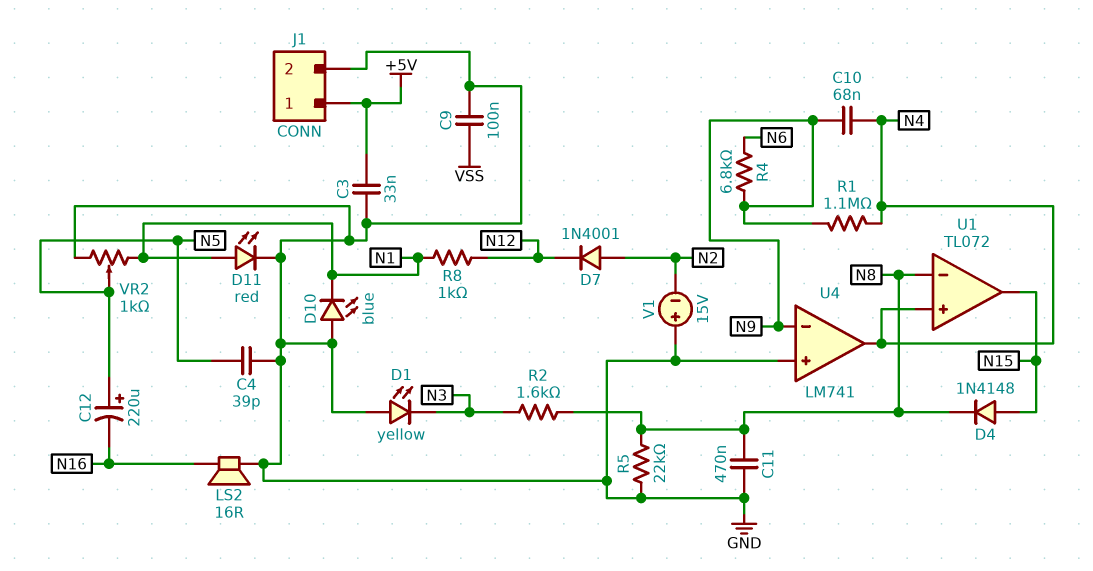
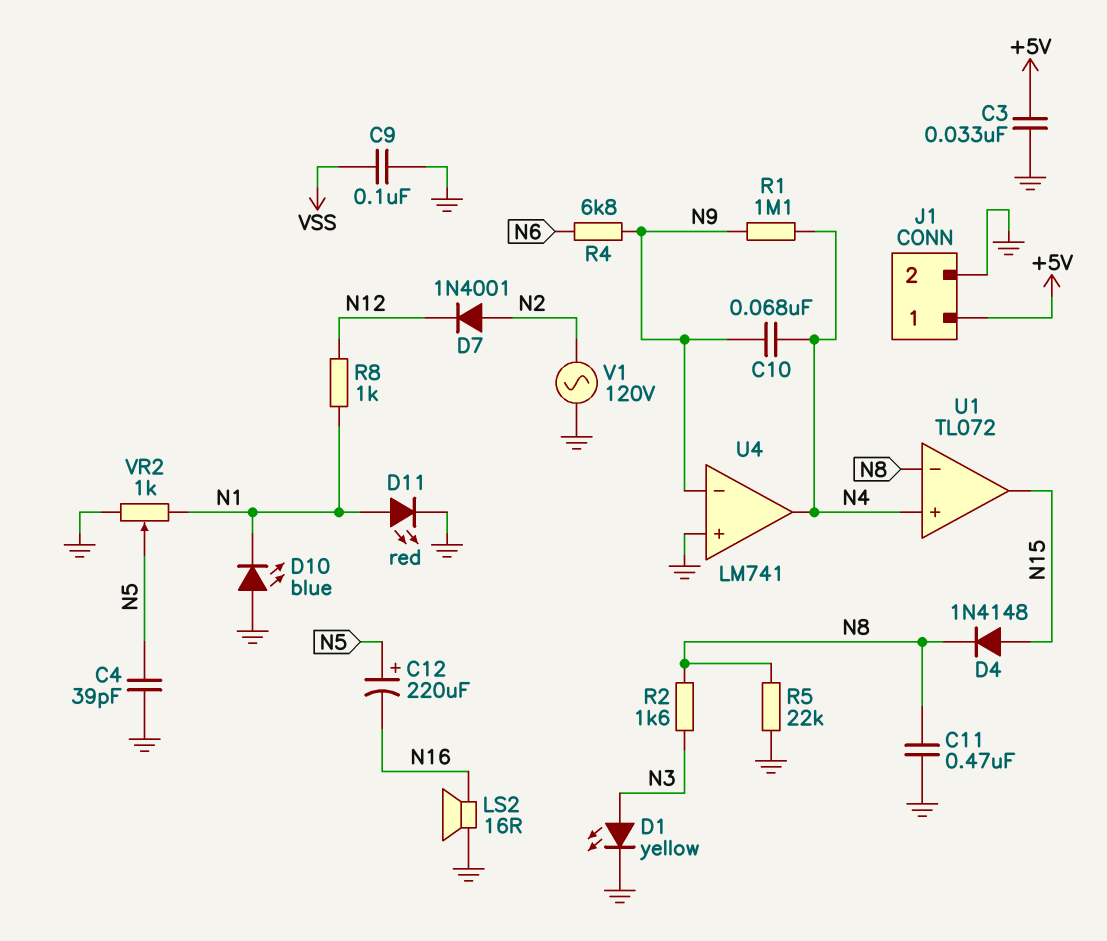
D1: LED yellow (A GND, K N3) -> LED yellow (A N3, K GND)
V1: 15V (plus GND, minus N2) -> AC 120V (GND, N2)

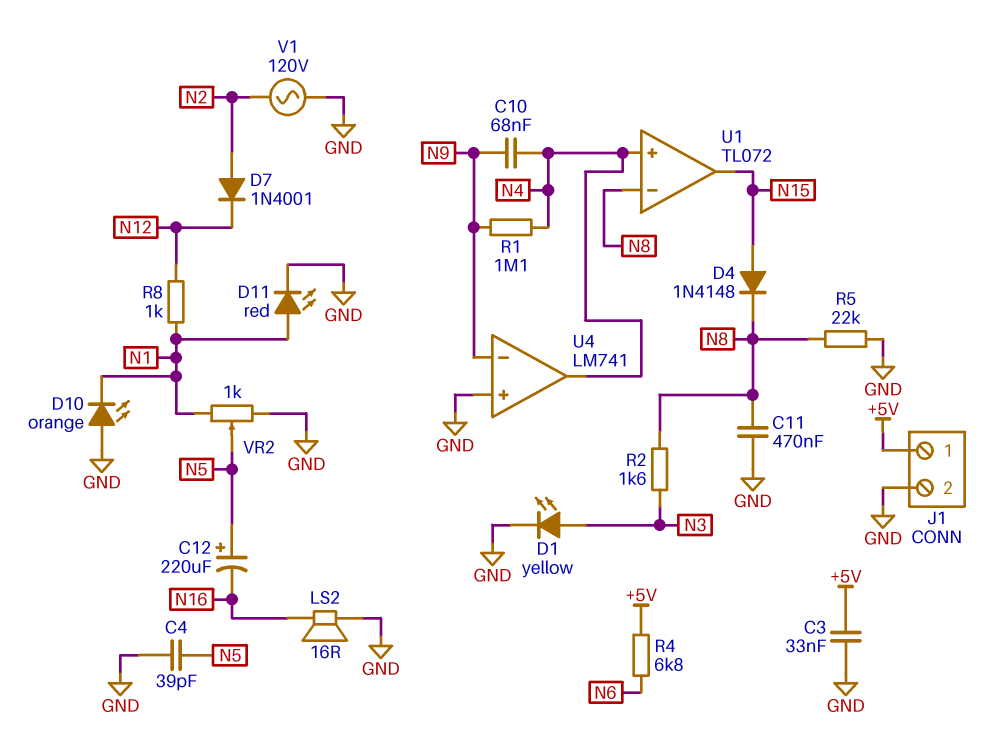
C9: 100nF (GND, VSS) -> none
D10: LED blue (A GND, K N1) -> LED orange (A GND, K N1)
R4: 6.8k (N6, N9) -> 6.8k (+5V, N6)

